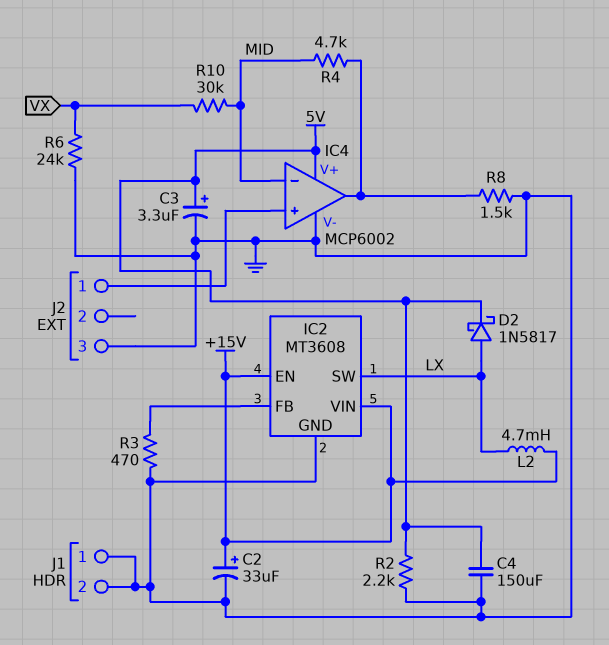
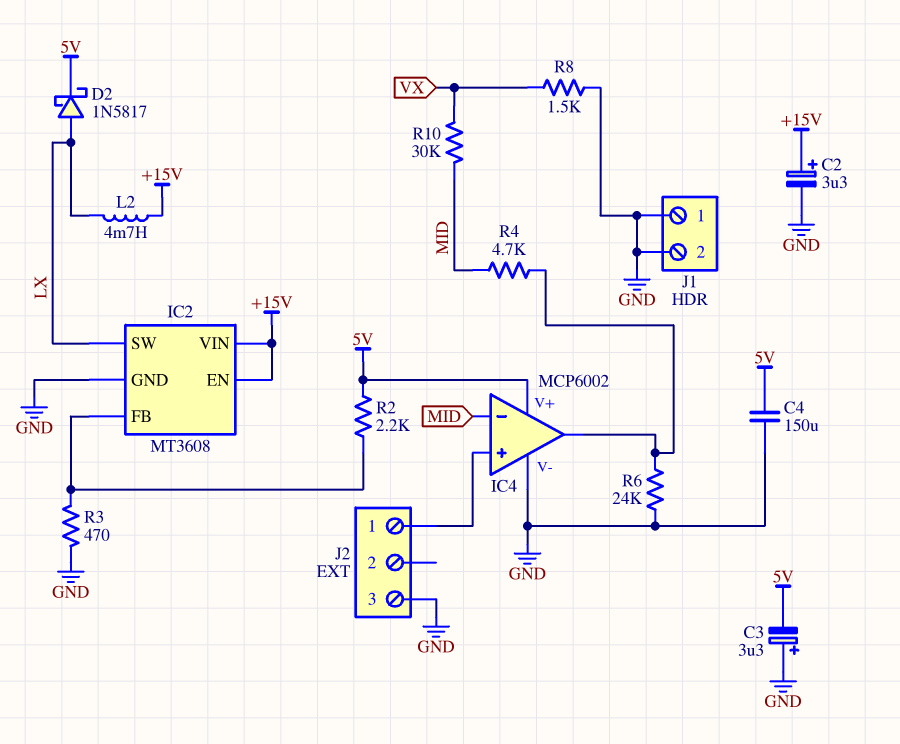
C2: 33uF (plus +15V, minus GND) -> 3.3uF (plus +15V, minus GND)
C3: 3.3uF (plus 5V, minus GND) -> 3.3uF (plus GND, minus 5V)
R2: 2.2k (5V, GND) -> 2.2k (5V, IC2/FB)
R6: 24k (GND, VX) -> 24k (GND, IC4/out)
R8: 1.5k (GND, IC4/out) -> 1.5k (GND, VX)

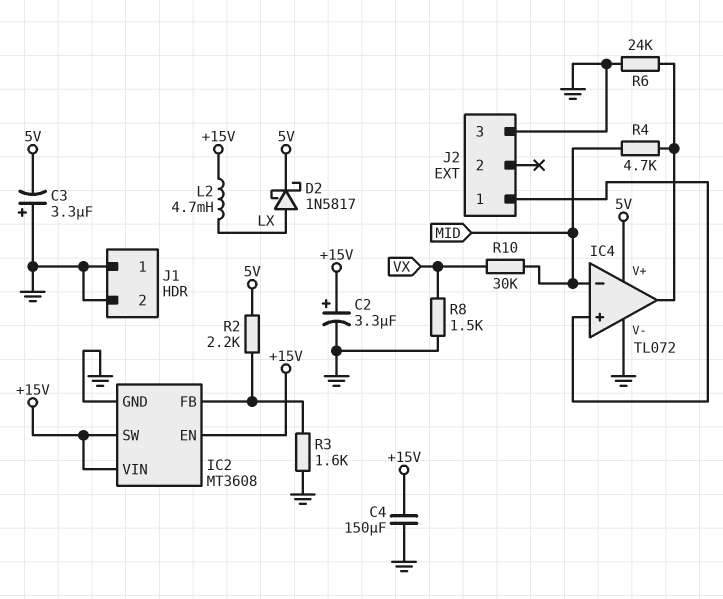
C4: 150uF (5V, GND) -> 150uF (+15V, GND)
IC2 pin SW: LX -> +15V
IC4: MCP6002 -> TL072
R3: 470 (GND, IC2/FB) -> 1.6k (GND, IC2/FB)

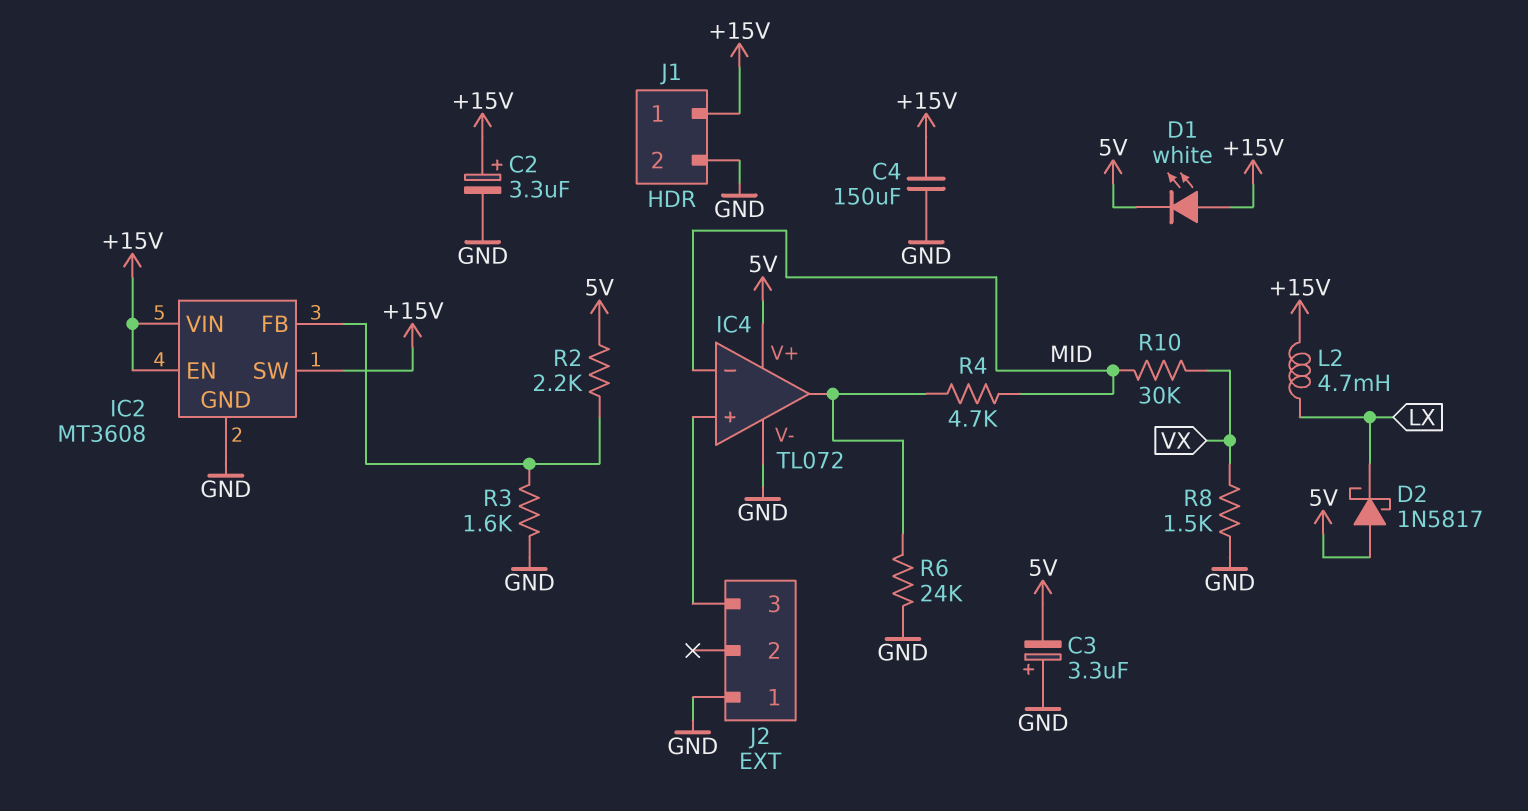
D1: none -> LED white (A +15V, K 5V)
D2: schottky 1N5817 (A LX, K 5V) -> schottky 1N5817 (A 5V, K LX)
J1 pin 1: GND -> +15V
J2 pin 1: IC4/in+ -> GND
J2 pin 3: GND -> IC4/in+

